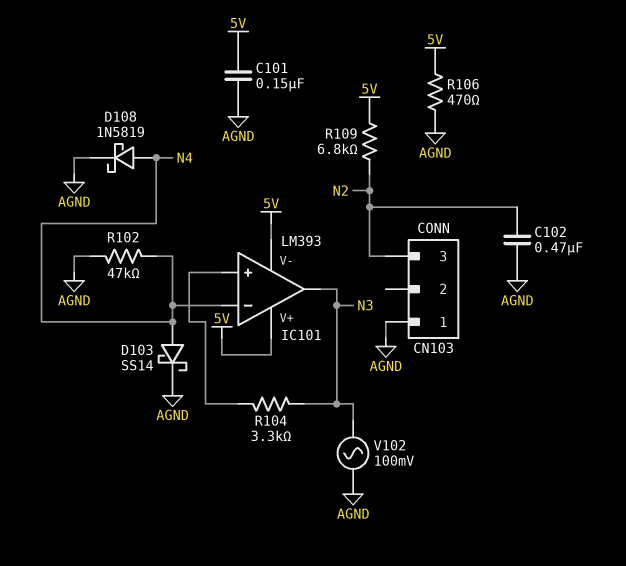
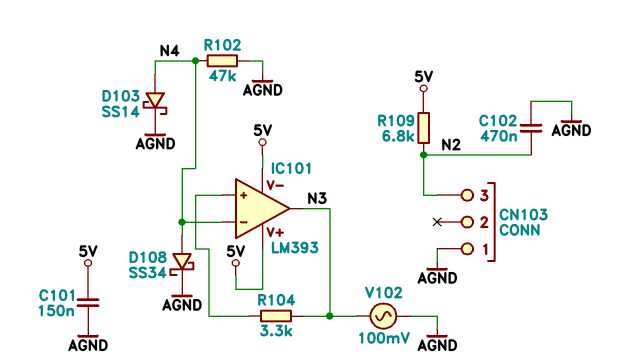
D108: schottky 1N5819 (A N4, K AGND) -> schottky SS34 (A N4, K AGND)
R106: 470 (5V, AGND) -> none

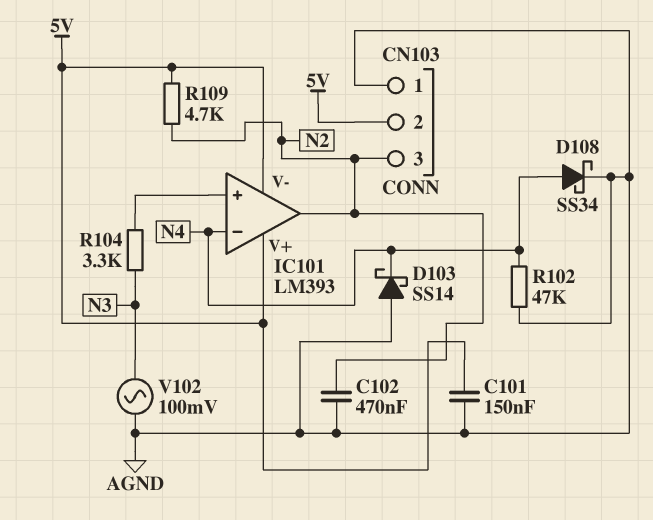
CN103 pin 2: none -> 5V
D103: schottky SS14 (A N4, K AGND) -> schottky SS14 (A AGND, K N4)
IC101 pin out: N3 -> N2
R109: 6.8k (5V, N2) -> 4.7k (5V, N2)

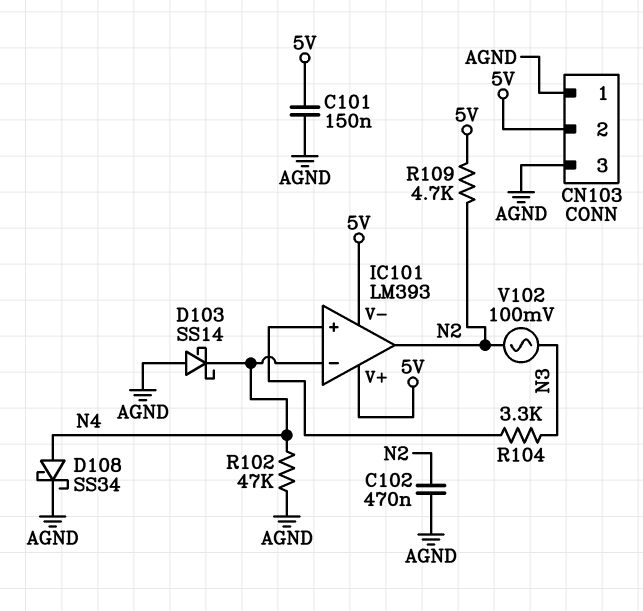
CN103 pin 3: N2 -> AGND
V102: AC 100mV (AGND, N3) -> AC 100mV (N2, N3)

